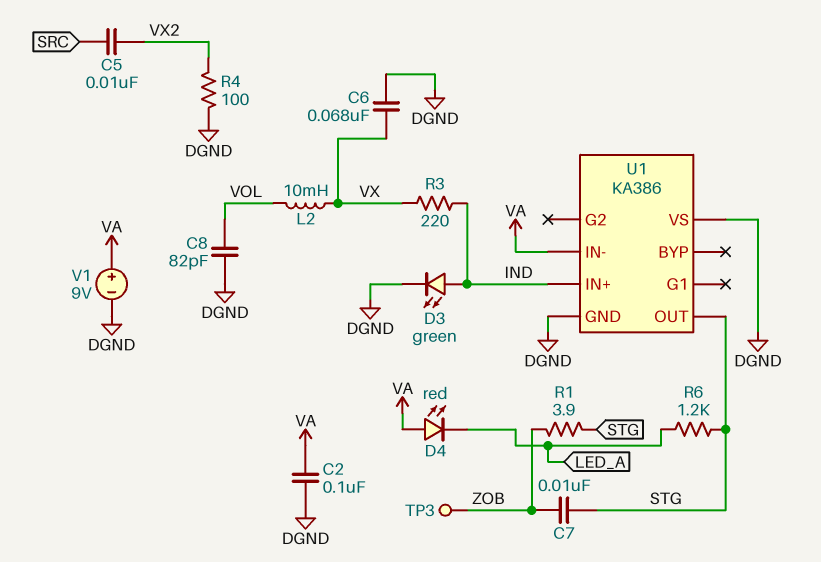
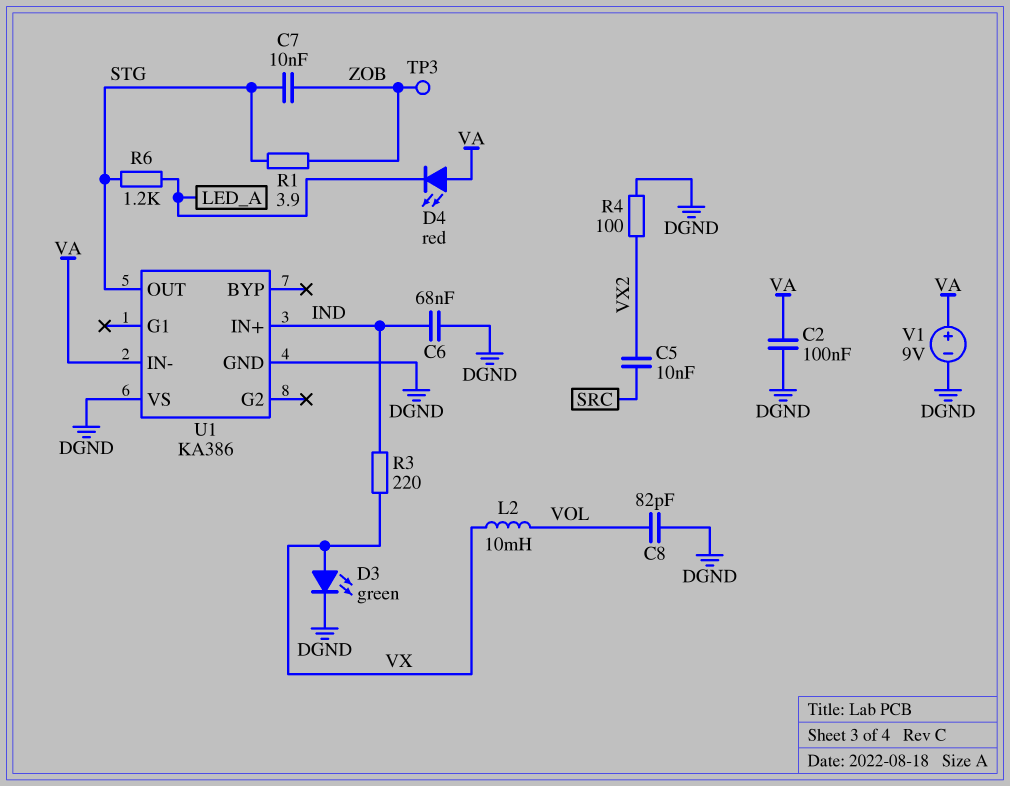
C6: 68nF (DGND, VX) -> 68nF (DGND, IND)
D3: LED green (A IND, K DGND) -> LED green (A VX, K DGND)

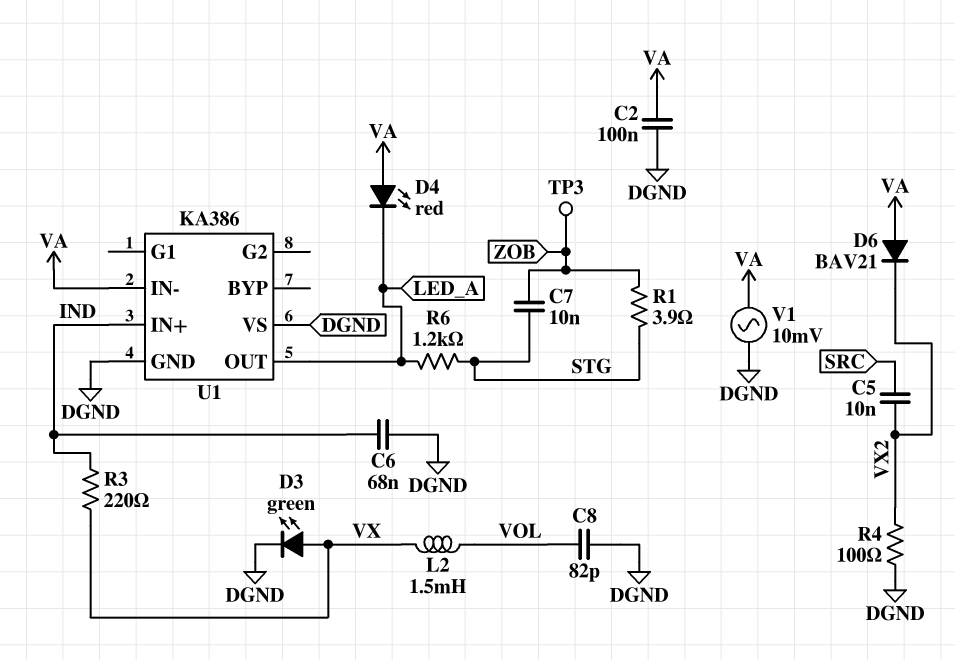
D6: none -> diode BAV21 (A VA, K VX2)
L2: 10mH (VOL, VX) -> 1.5mH (VOL, VX)
U1 pin OUT: STG -> LED_A
V1: 9V (plus VA, minus DGND) -> AC 10mV (DGND, VA)

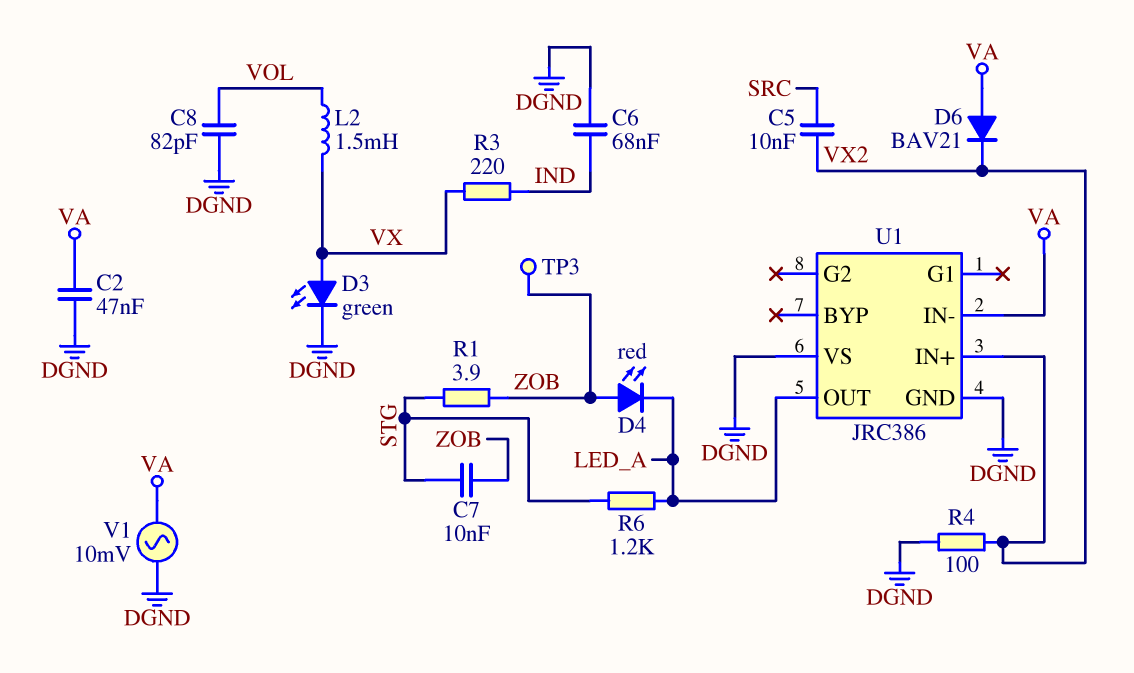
C2: 100nF (DGND, VA) -> 47nF (DGND, VA)
D4: LED red (A VA, K LED_A) -> LED red (A ZOB, K LED_A)
U1: KA386 -> JRC386
U1 pin IN+: IND -> VX2

